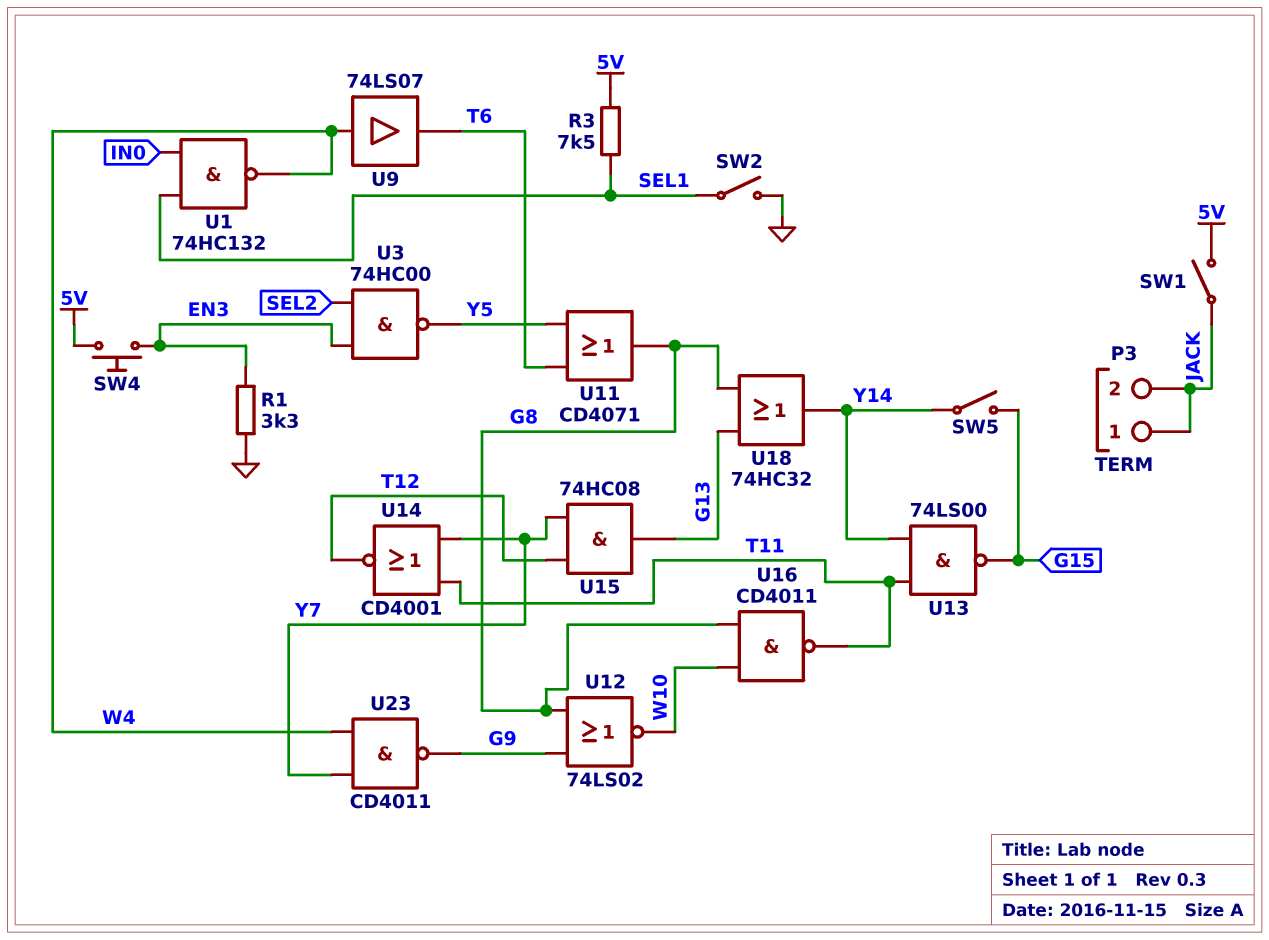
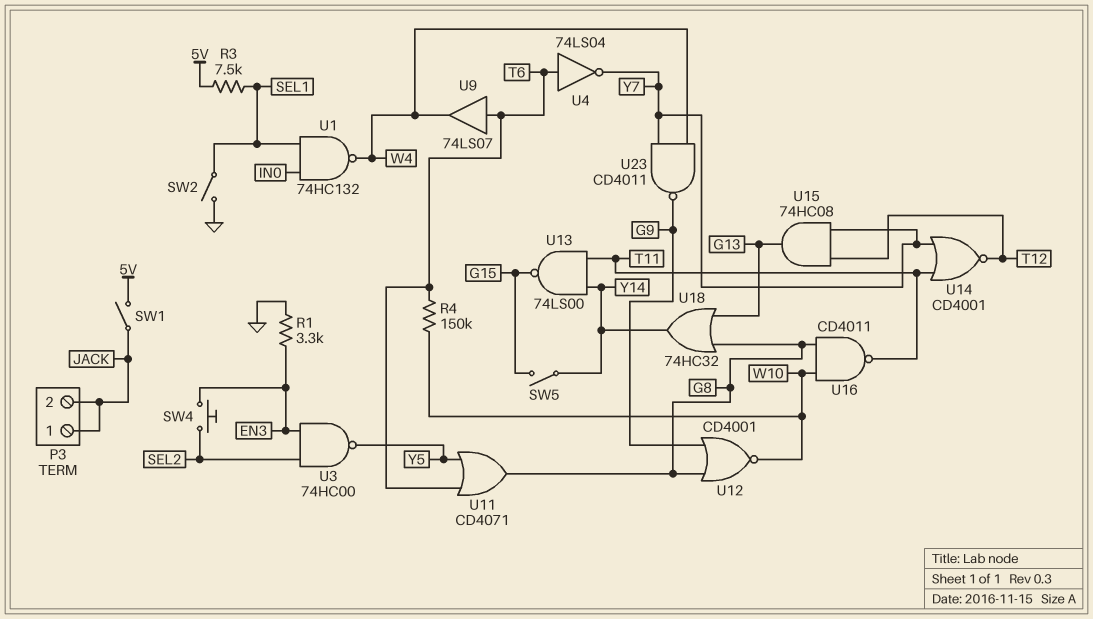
R4: none -> 150k (T6, W10)
SW4: button (5V, EN3) -> button (EN3, SEL2)
U4: none -> NOT 74LS04 (in T6, out Y7)
U9: buffer 74LS07 (in W4, out T6) -> buffer 74LS07 (in T6, out W4)
U12: NOR 74LS02 (in G8, in G9, out W10) -> NOR CD4001 (in G8, in G9, out W10)

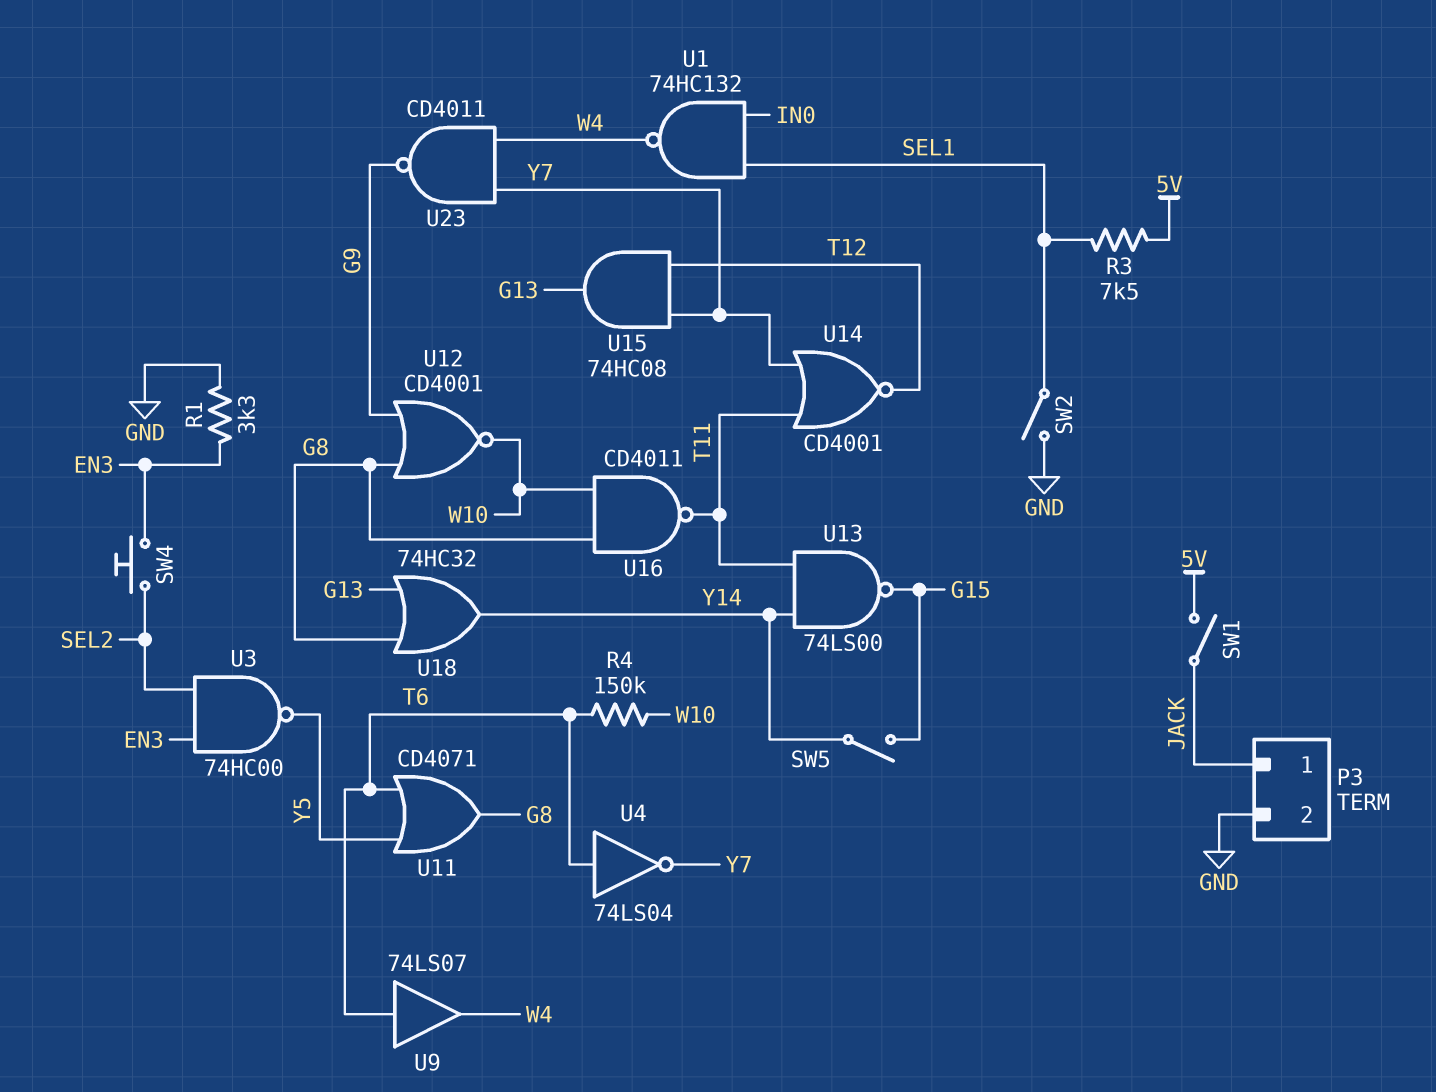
P3 pin 2: JACK -> GND

